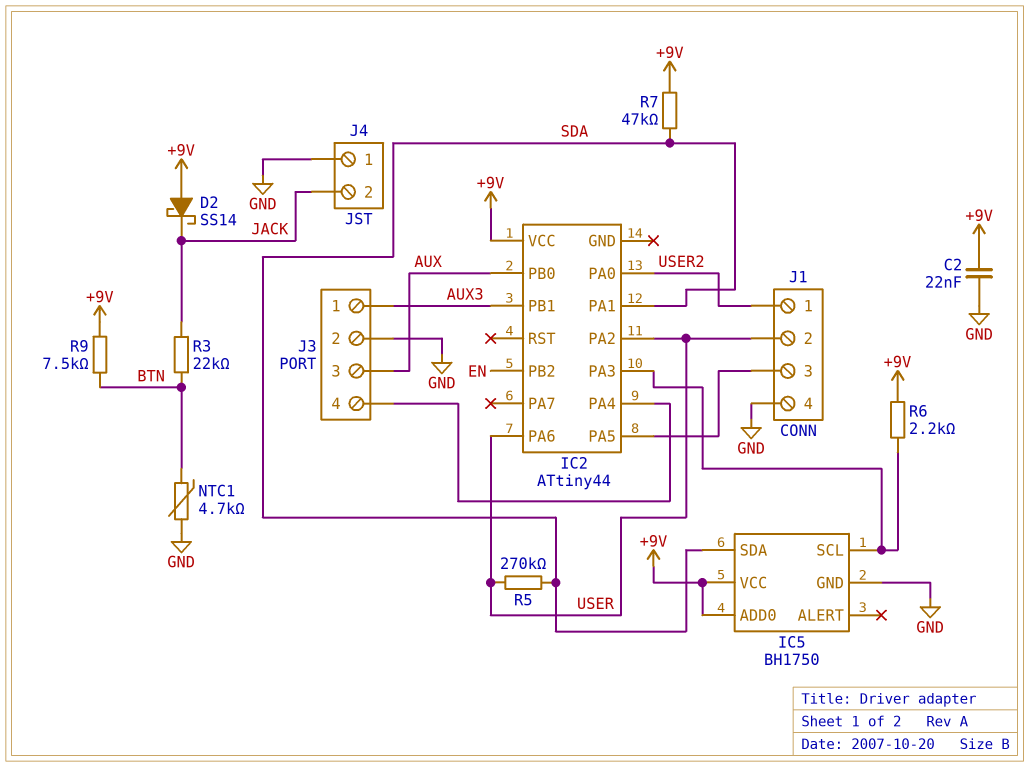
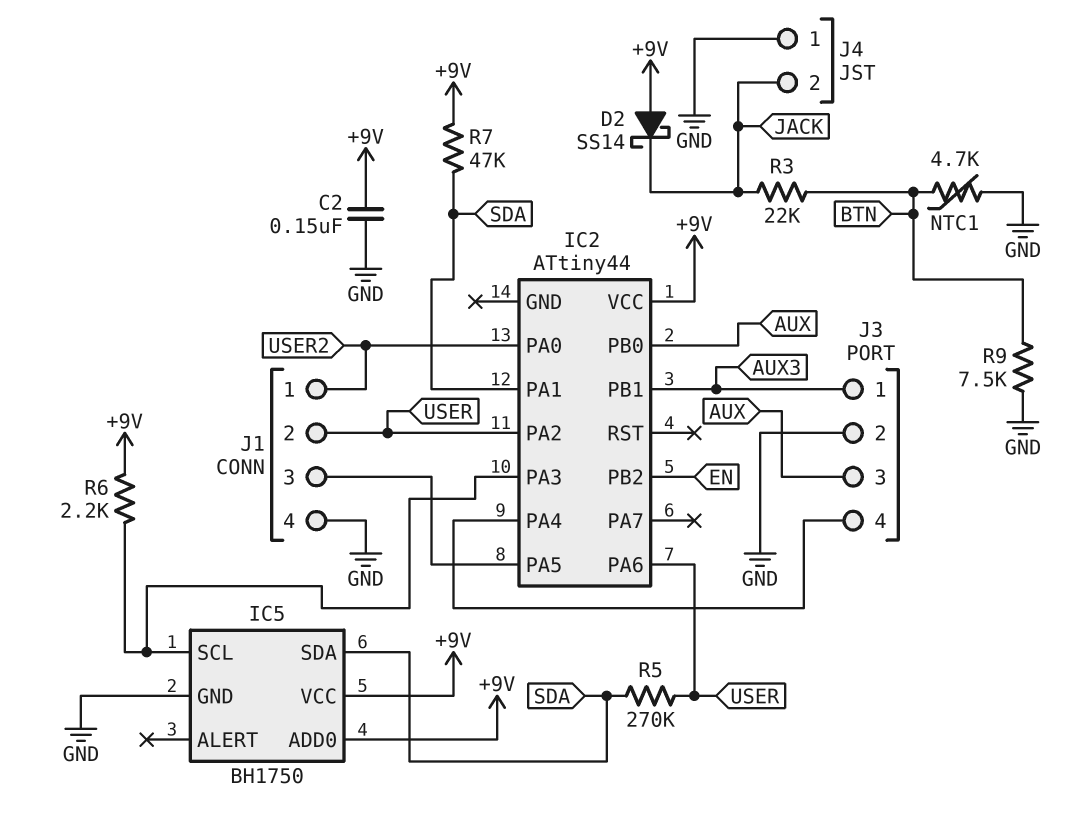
C2: 22nF (+9V, GND) -> 150nF (+9V, GND)
R9: 7.5k (+9V, BTN) -> 7.5k (BTN, GND)

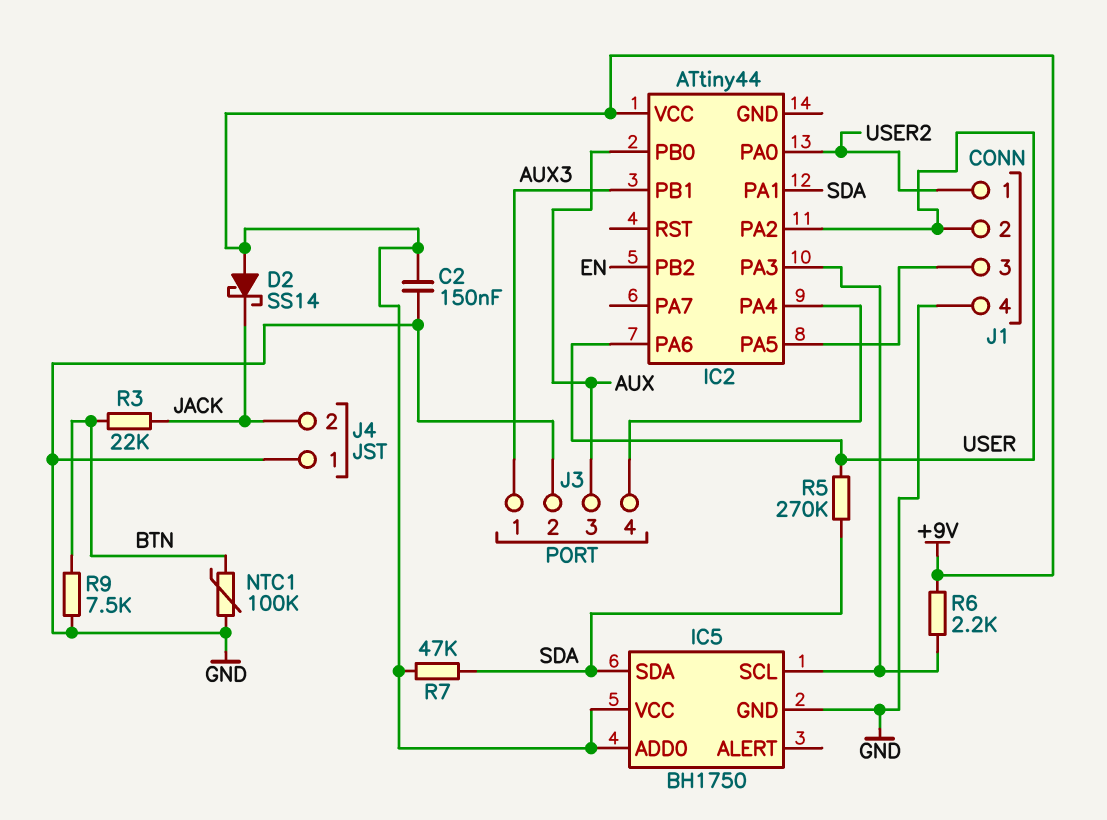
NTC1: 4.7k (BTN, GND) -> 100k (BTN, GND)

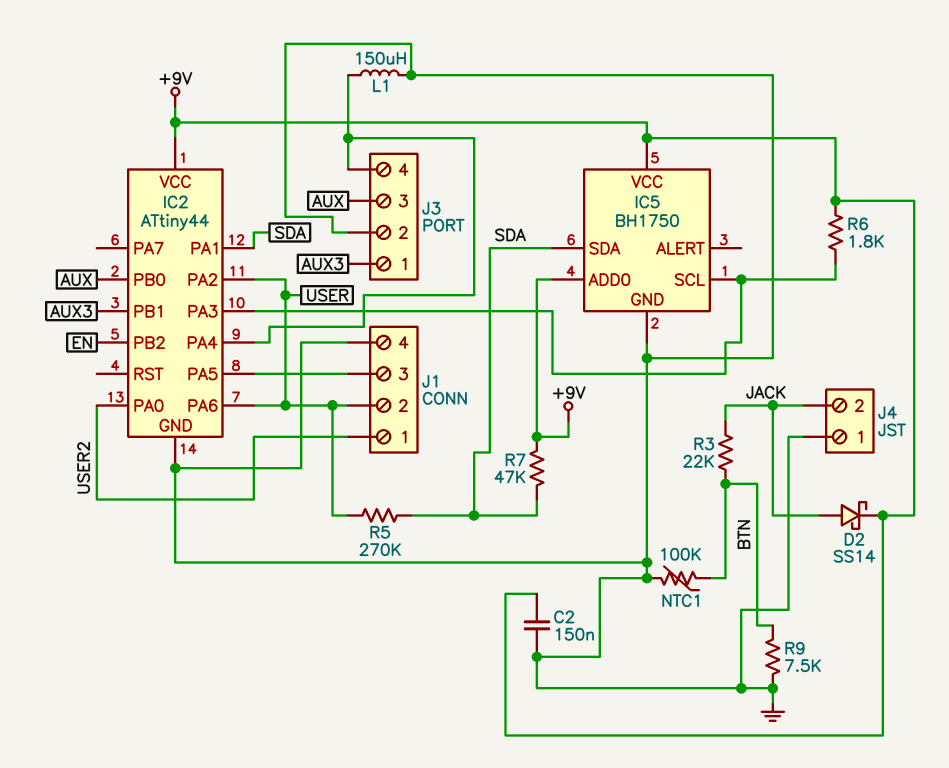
D2: schottky SS14 (A +9V, K JACK) -> schottky SS14 (A JACK, K +9V)
IC2 pin GND: none -> GND
L1: none -> 150uH (GND, IC2/PA4)
R6: 2.2k (+9V, IC2/PA3) -> 1.8k (+9V, IC2/PA3)

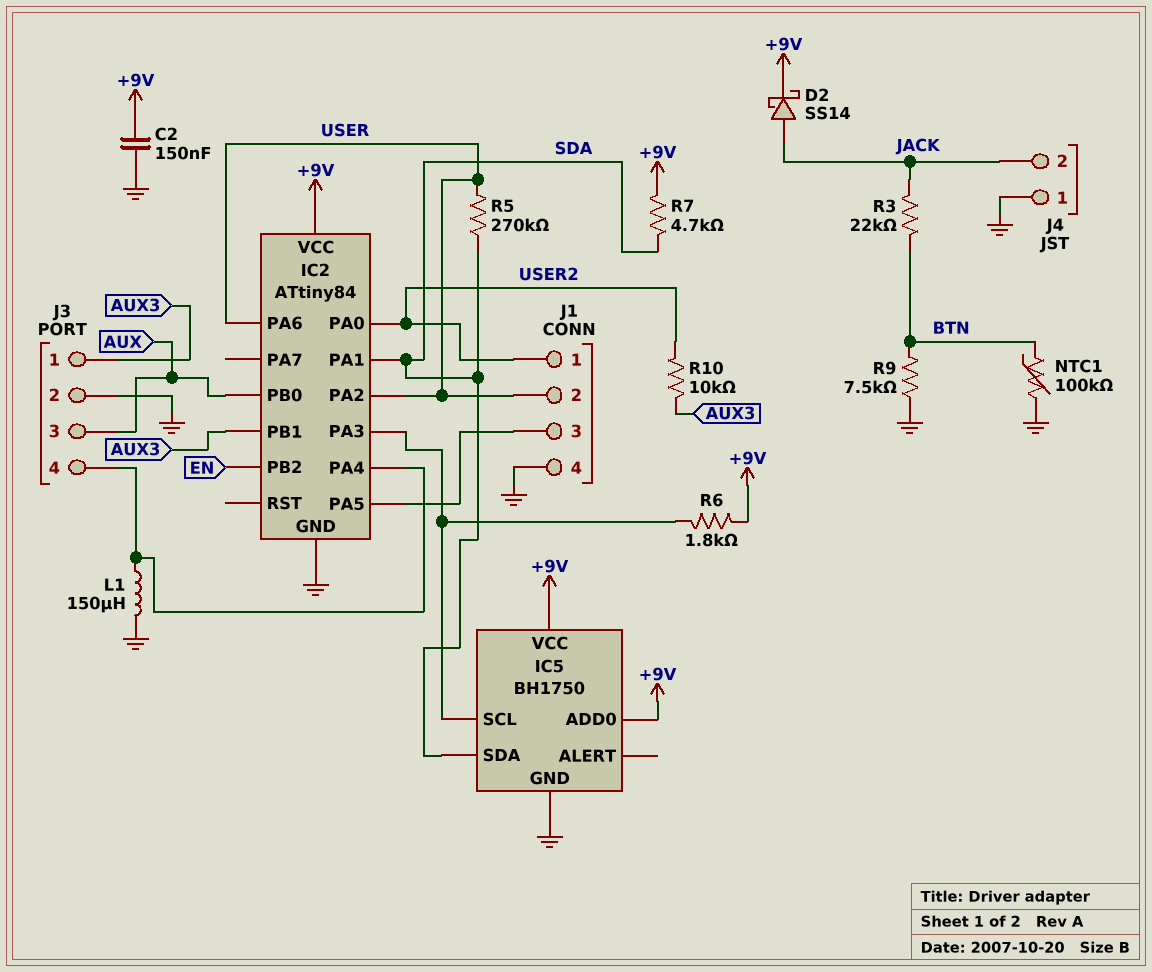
IC2: ATtiny44 -> ATtiny84
R7: 47k (+9V, SDA) -> 4.7k (+9V, SDA)
R10: none -> 10k (AUX3, USER2)

